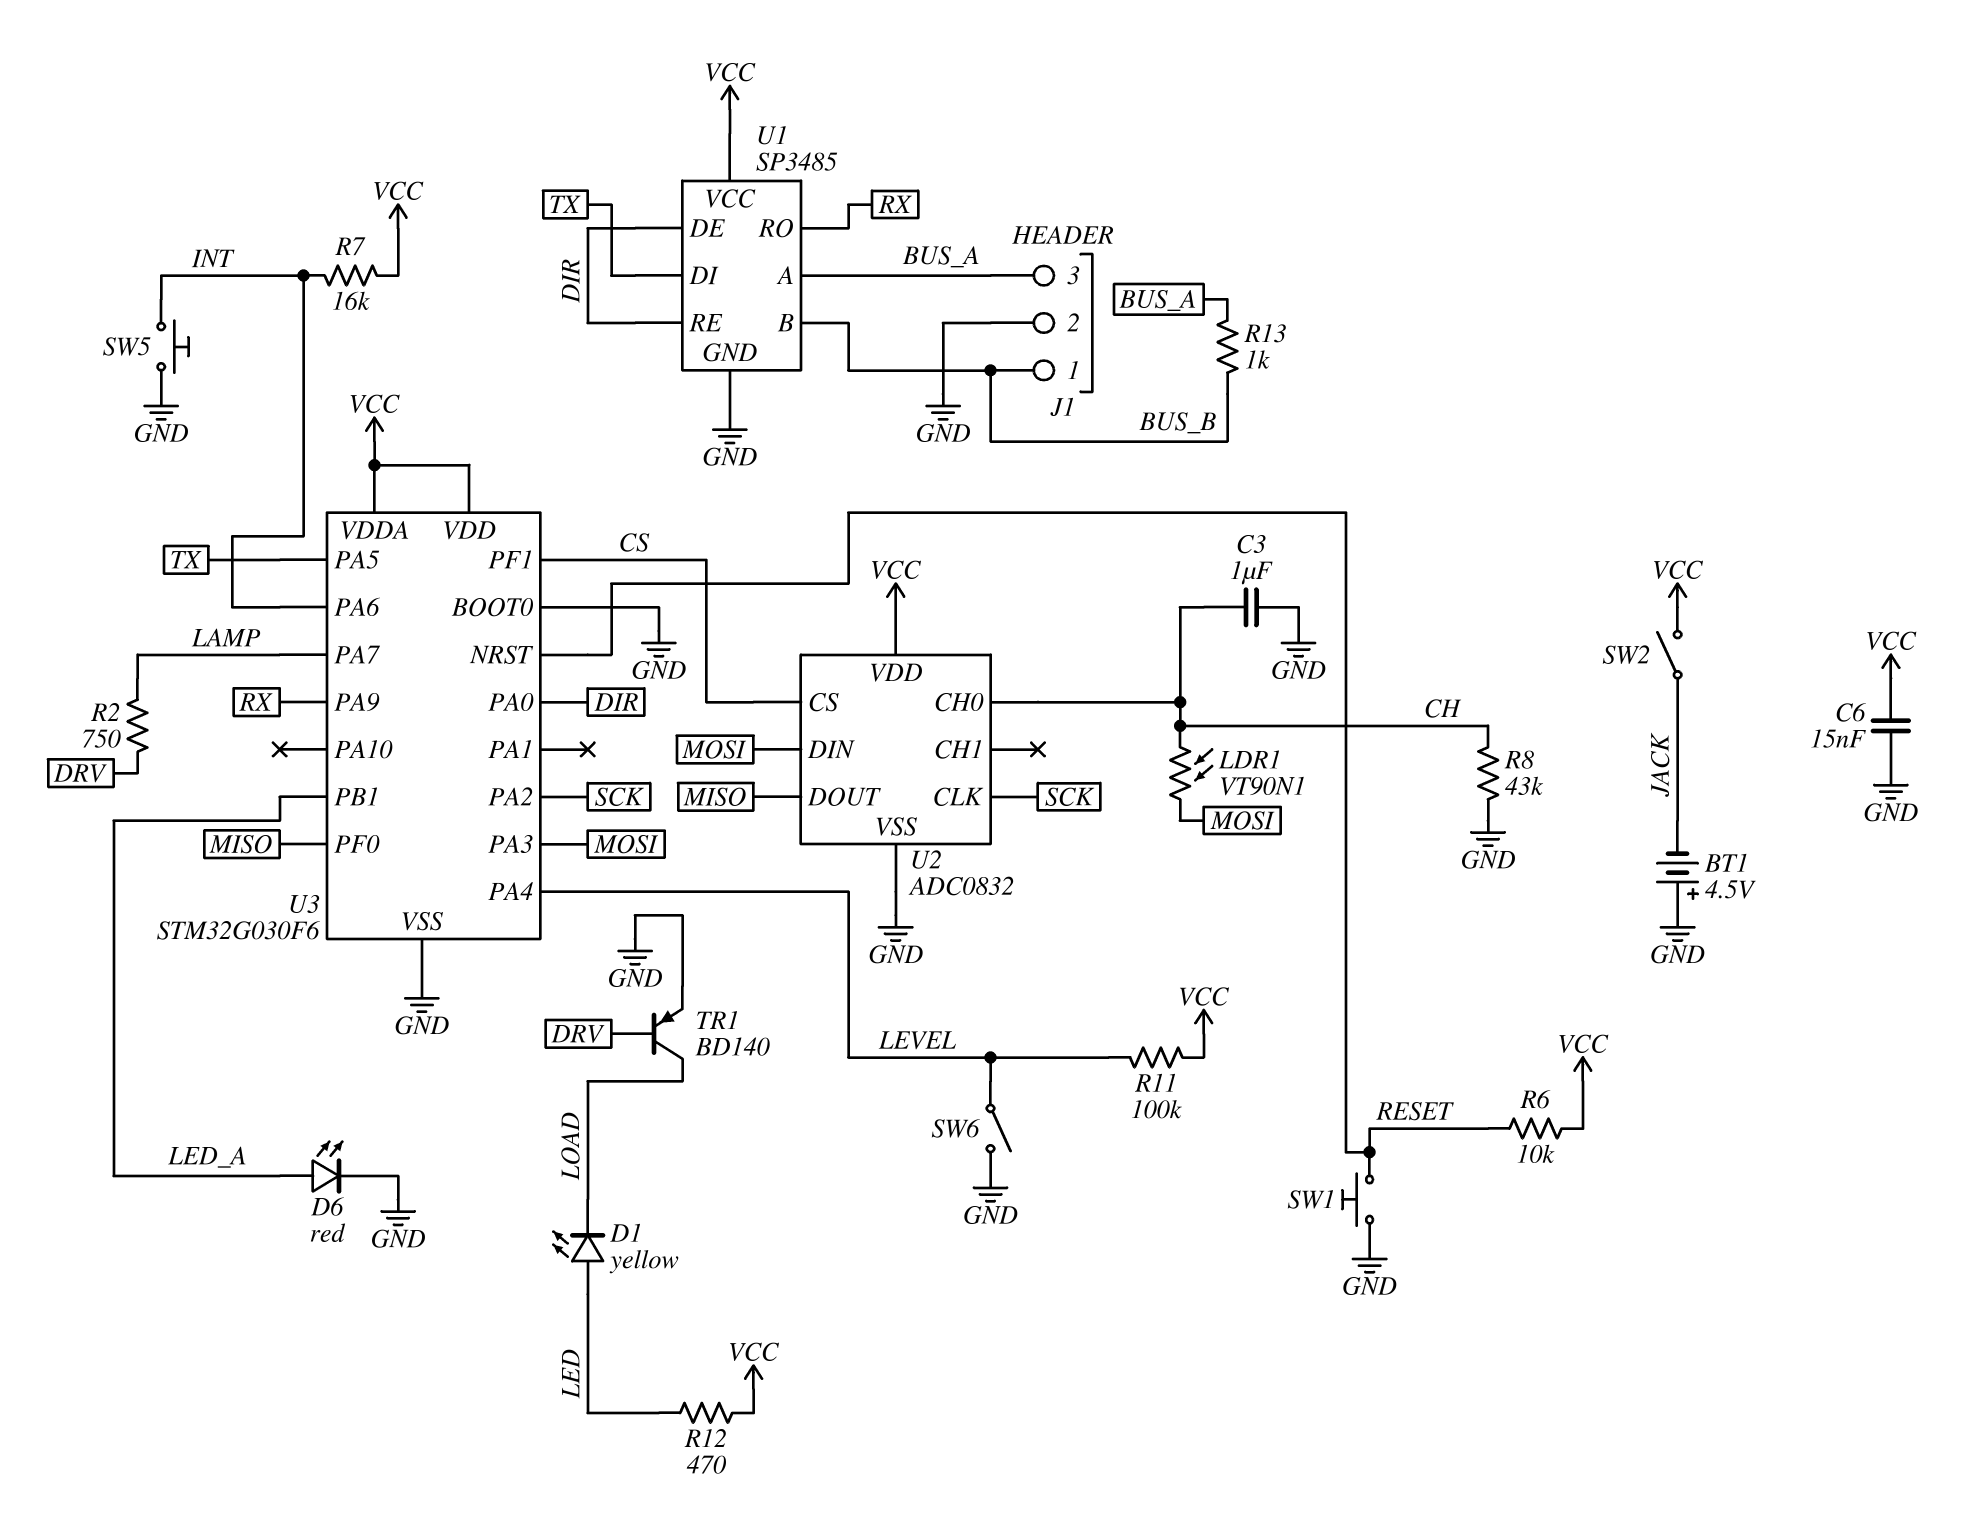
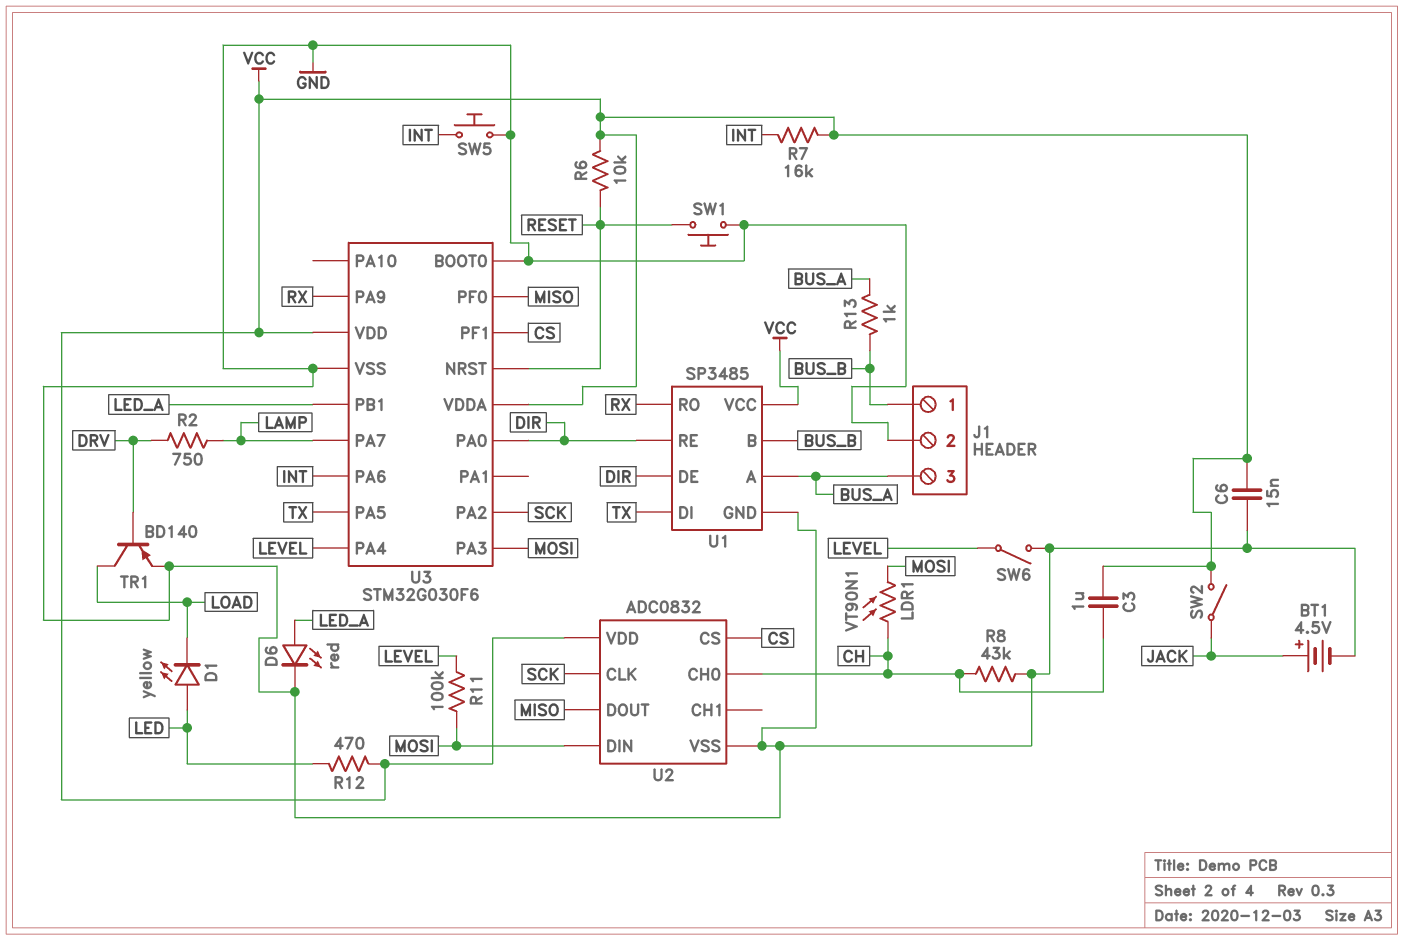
BT1: 4.5V (plus GND, minus JACK) -> 4.5V (plus JACK, minus GND)
C3: 1uF (CH, GND) -> 1uF (CH, VCC)
R11: 100k (LEVEL, VCC) -> 100k (LEVEL, MOSI)

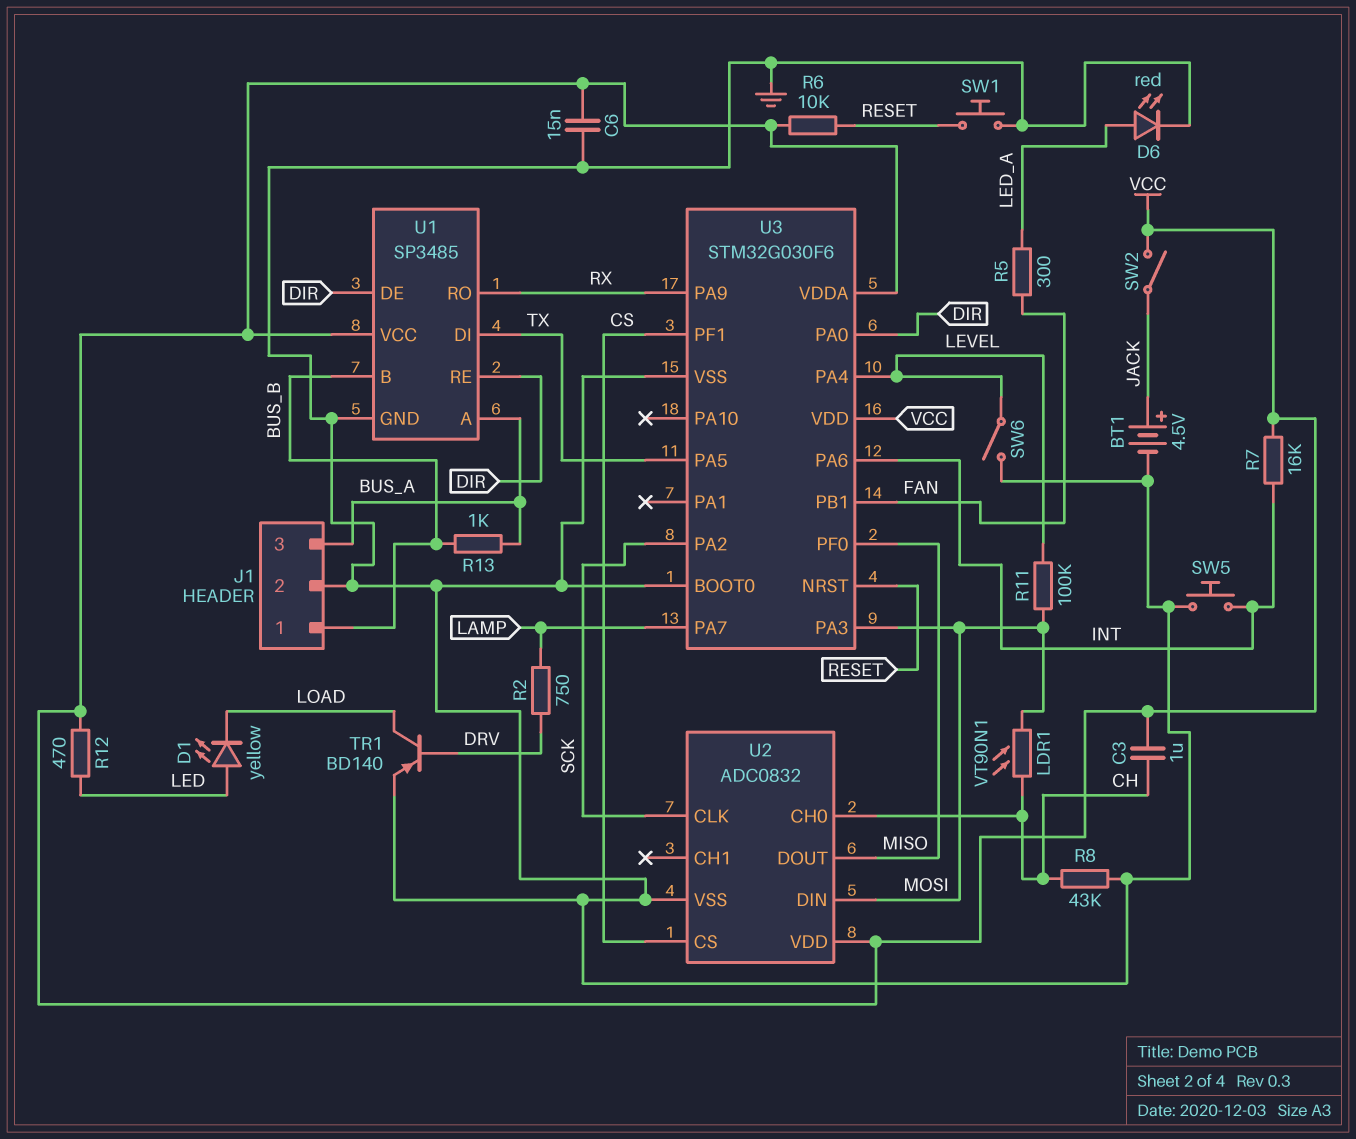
R5: none -> 300 (FAN, LED_A)
U3 pin PB1: LED_A -> FAN

